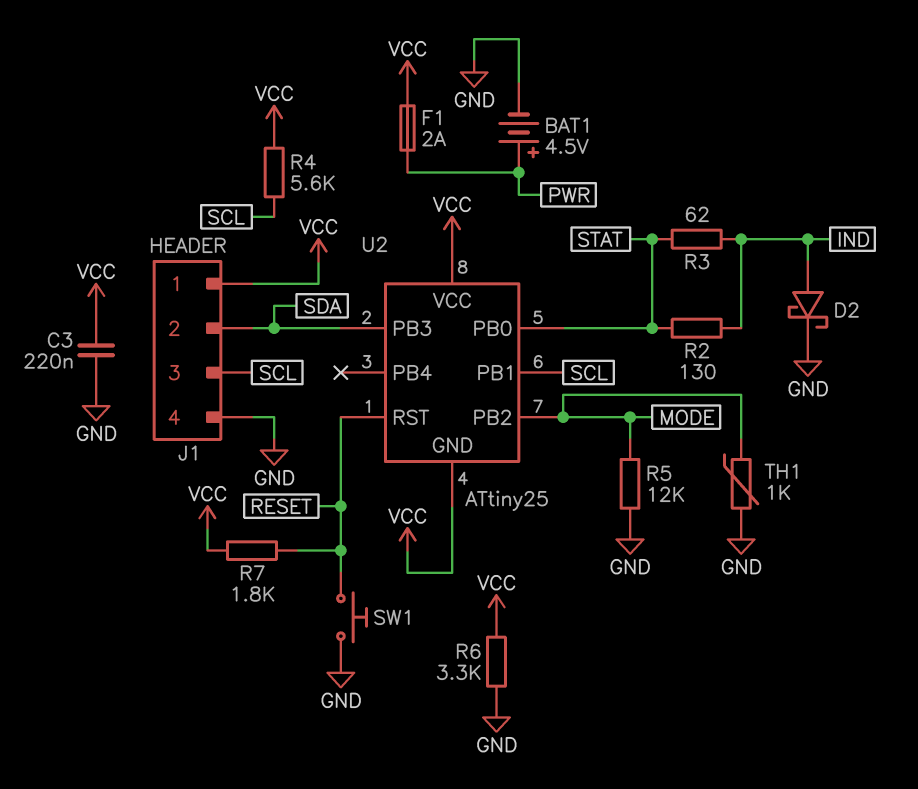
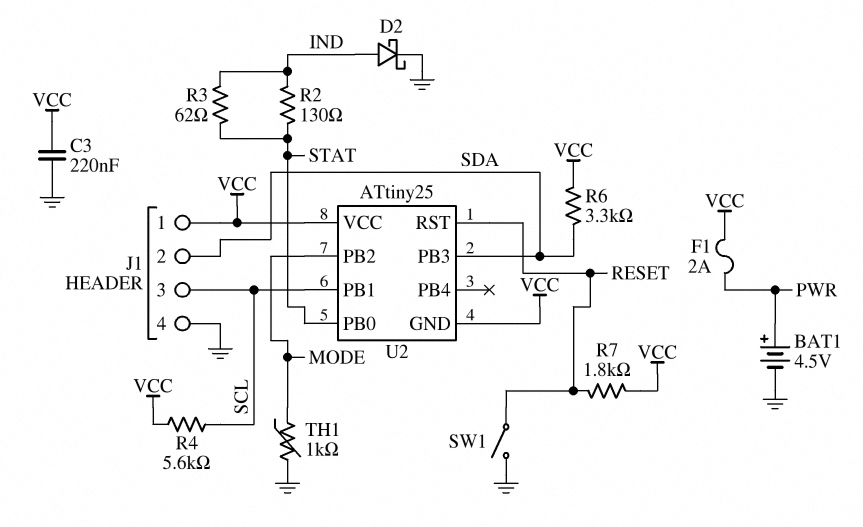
R5: 12k (GND, MODE) -> none
R6: 3.3k (GND, VCC) -> 3.3k (SDA, VCC)
SW1: button (GND, RESET) -> switch (GND, RESET)

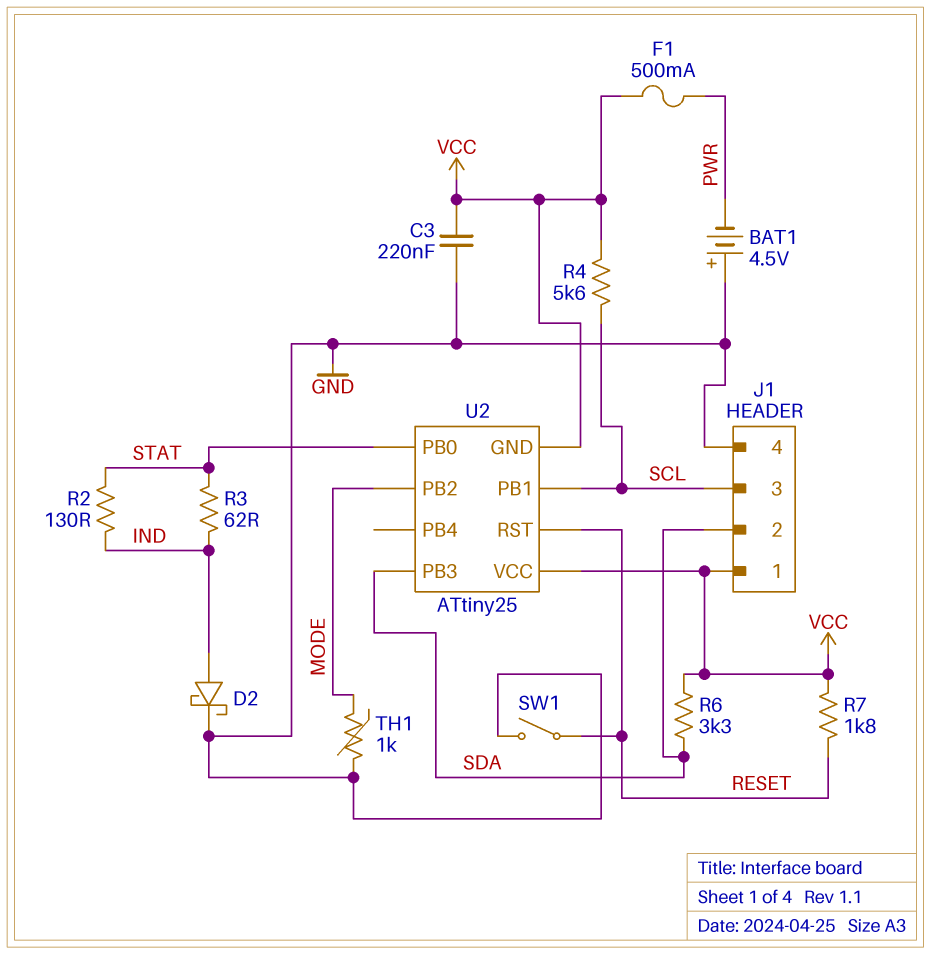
BAT1: 4.5V (plus PWR, minus GND) -> 4.5V (plus GND, minus PWR)
F1: 2A (PWR, VCC) -> 500mA (PWR, VCC)

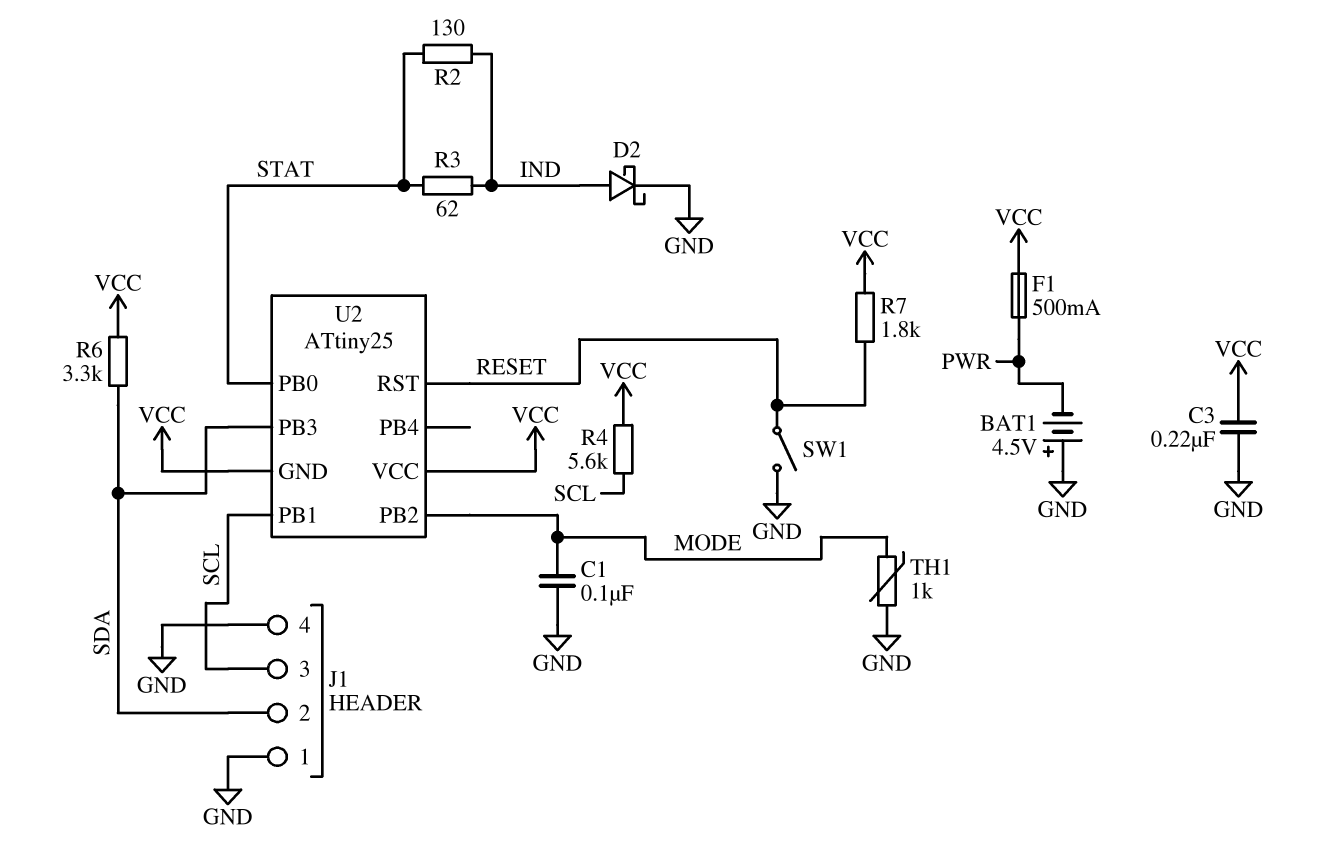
C1: none -> 100nF (GND, MODE)
J1 pin 1: VCC -> GND

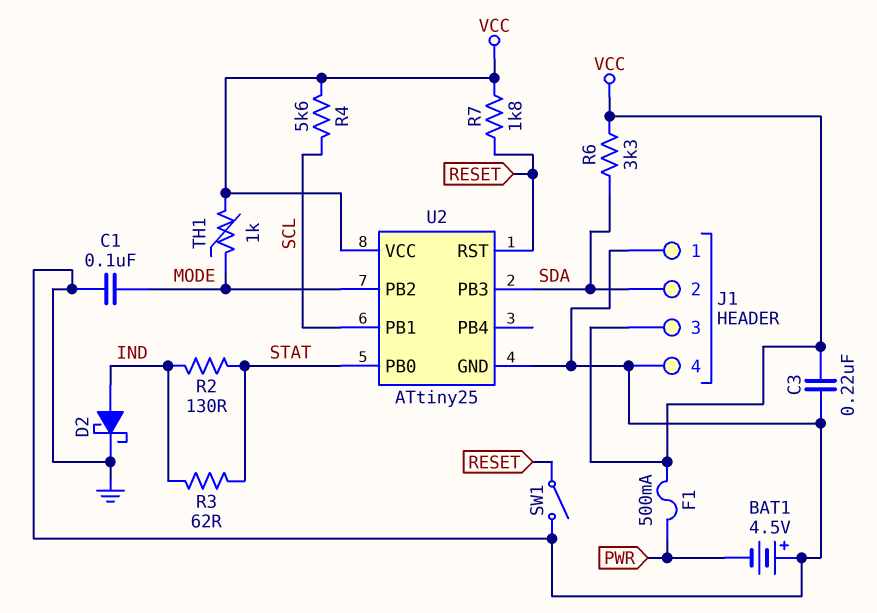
J1 pin 3: SCL -> VCC
TH1: 1k (GND, MODE) -> 1k (MODE, VCC)
U2 pin GND: VCC -> GND

